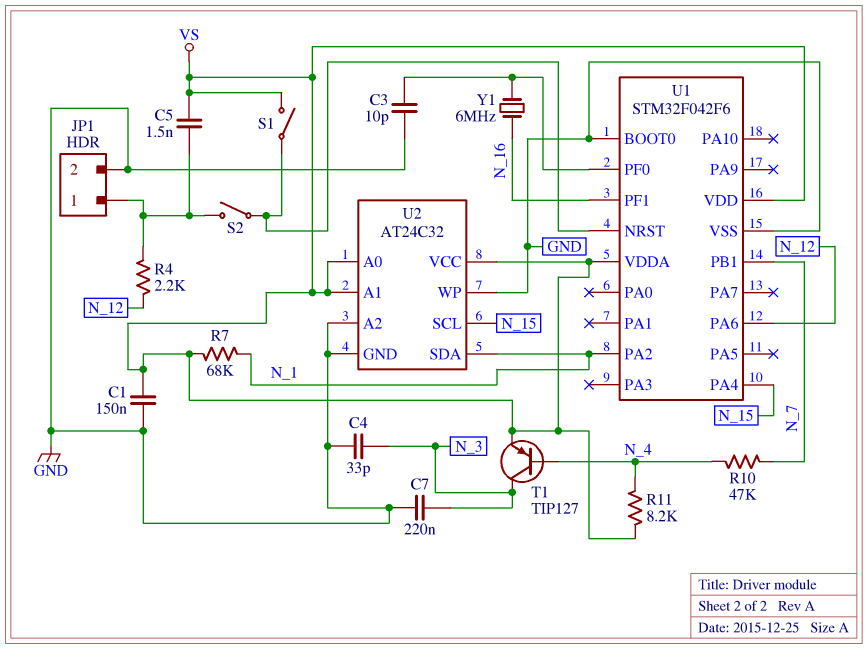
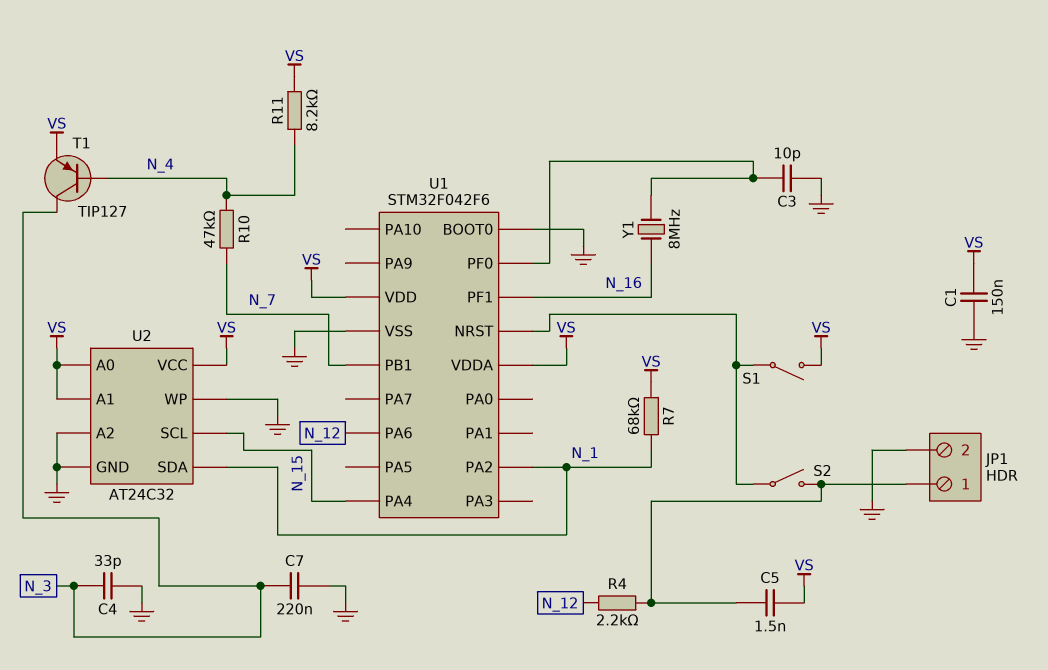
Y1: 6MHz (N_16, U1/PF0) -> 8MHz (N_16, U1/PF0)

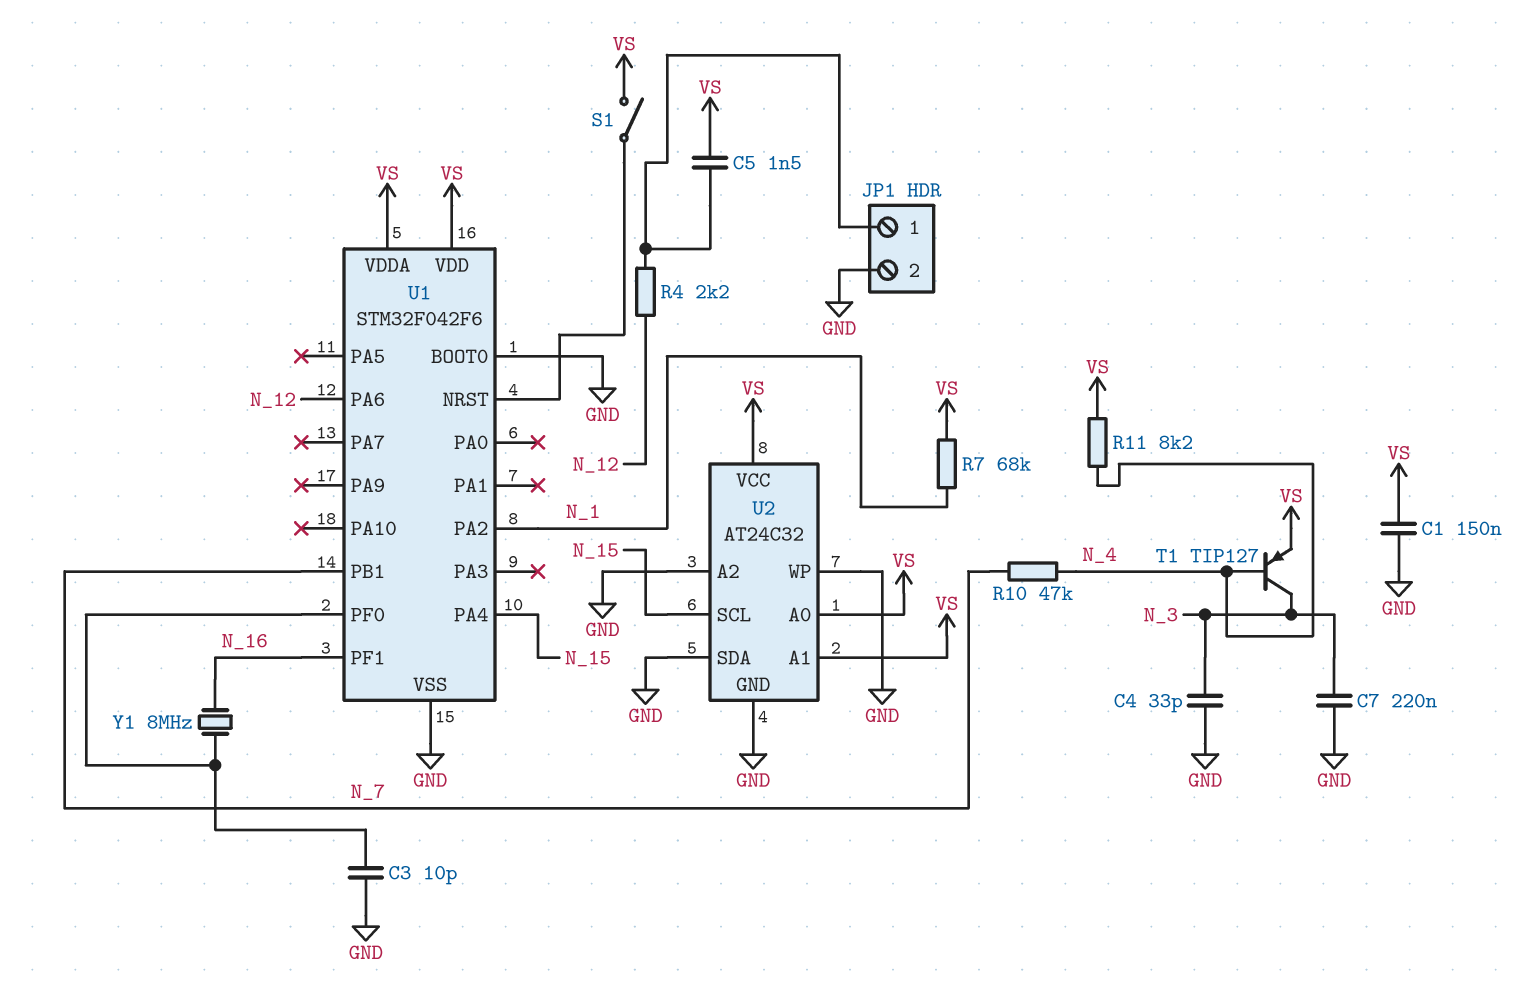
S2: switch (JP1/1, U1/NRST) -> none
U2 pin SDA: N_1 -> GND

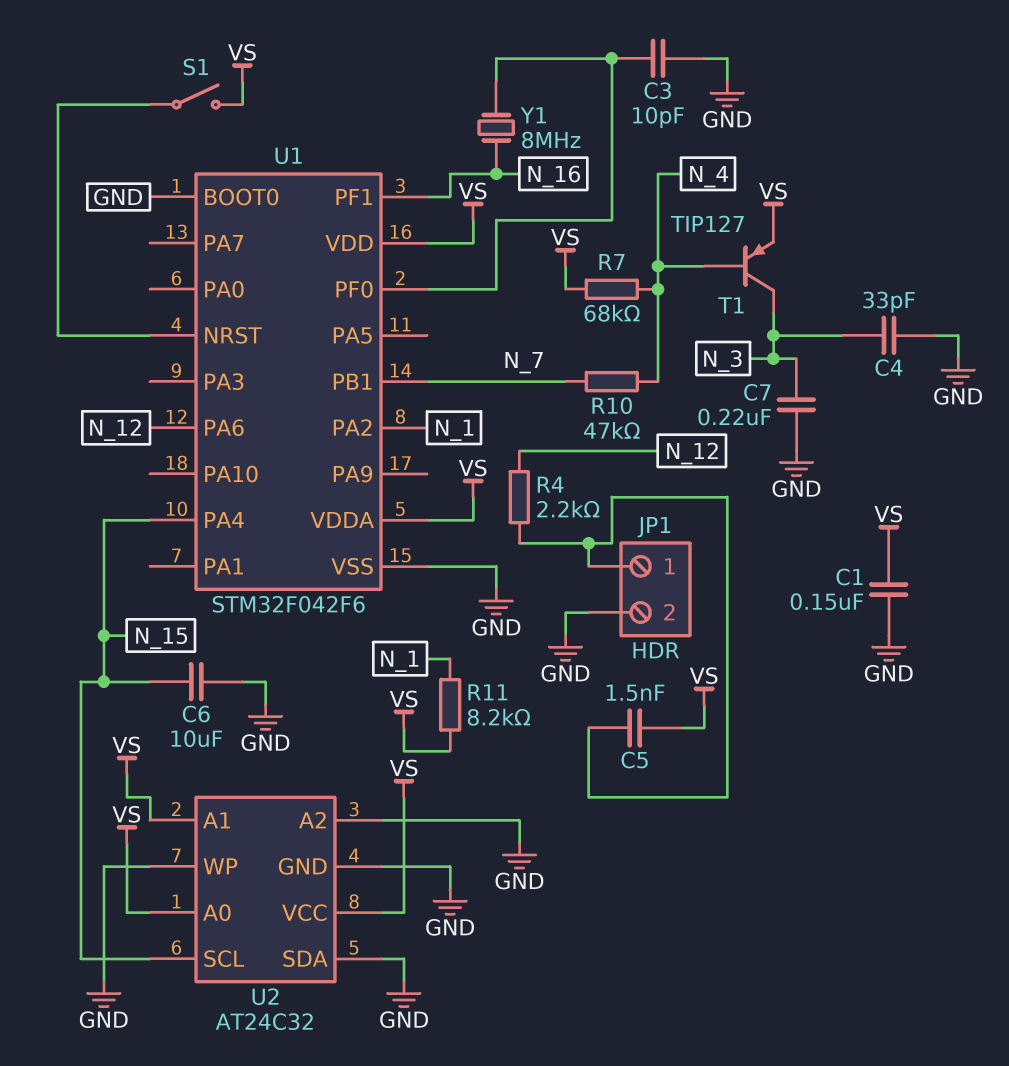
C6: none -> 10uF (GND, N_15)
R7: 68k (N_1, VS) -> 68k (N_4, VS)
R11: 8.2k (N_4, VS) -> 8.2k (N_1, VS)

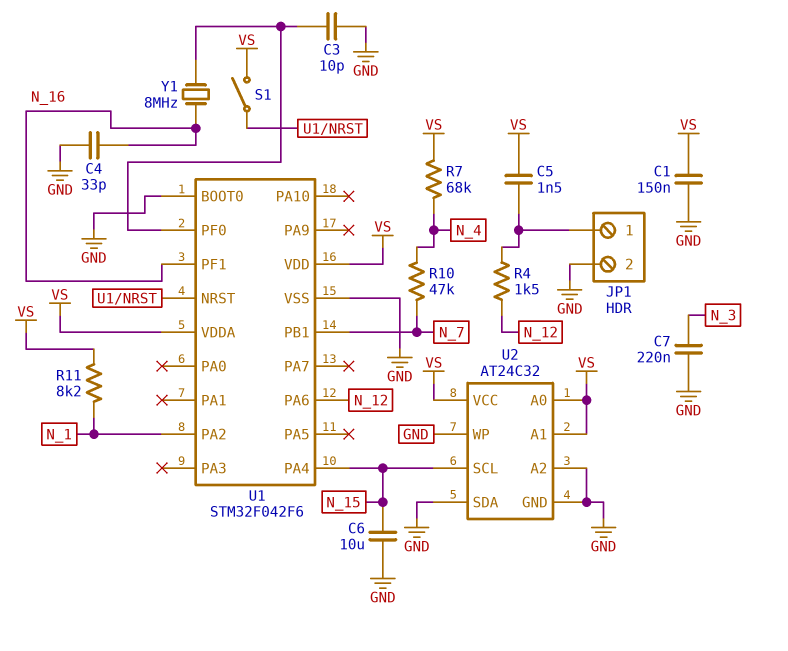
C4: 33pF (GND, N_3) -> 33pF (GND, N_16)
R4: 2.2k (JP1/1, N_12) -> 1.5k (JP1/1, N_12)
T1: PNP TIP127 (B N_4, C N_3, E VS) -> none

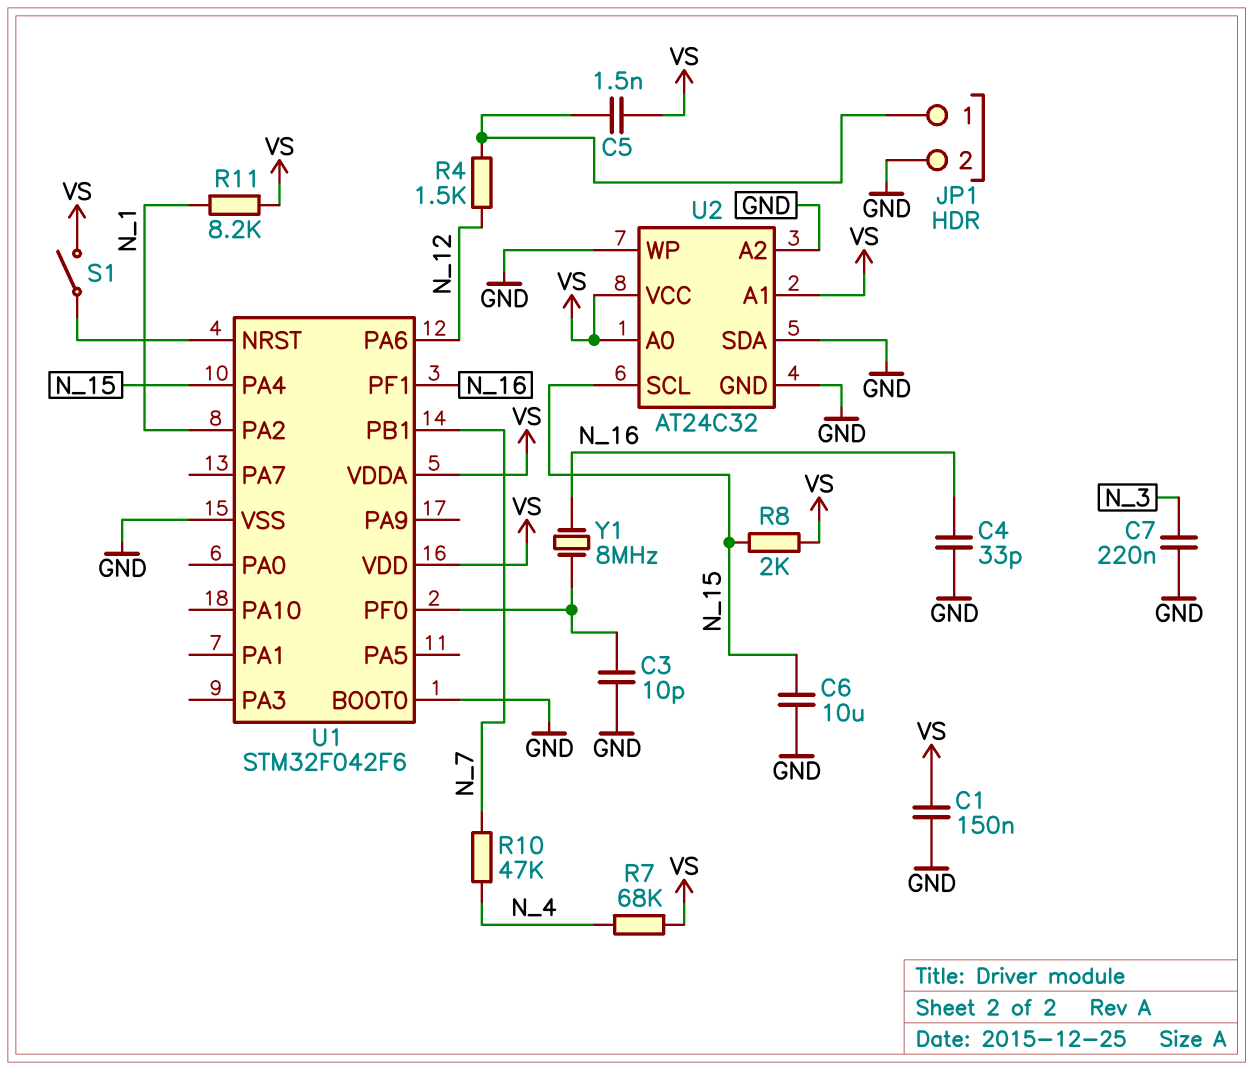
R8: none -> 2k (N_15, VS)

